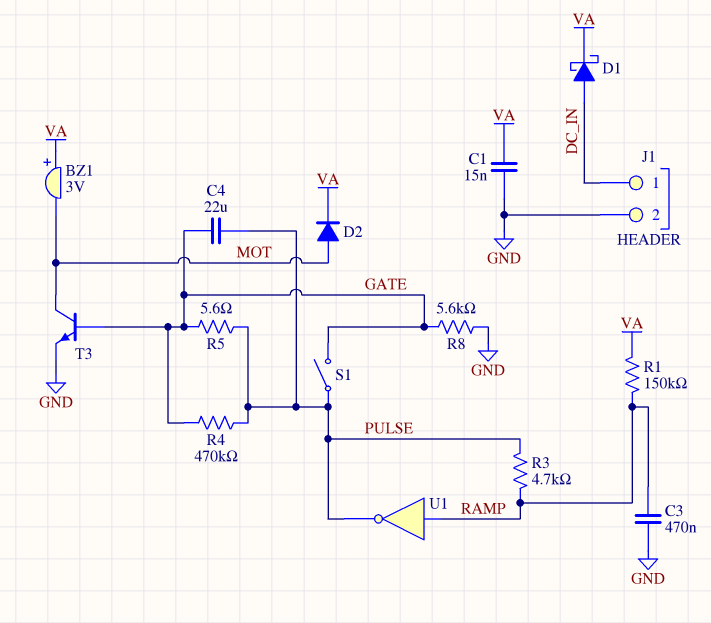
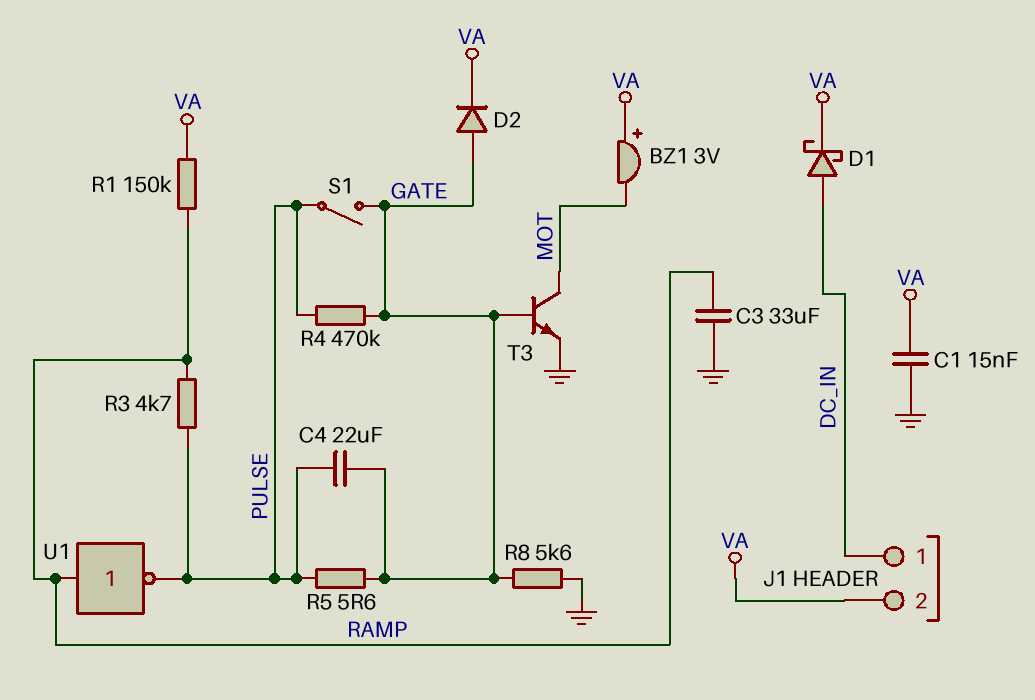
C3: 470nF (GND, RAMP) -> 33uF (GND, RAMP)
D2: diode (A MOT, K VA) -> diode (A GATE, K VA)
J1 pin 2: GND -> VA

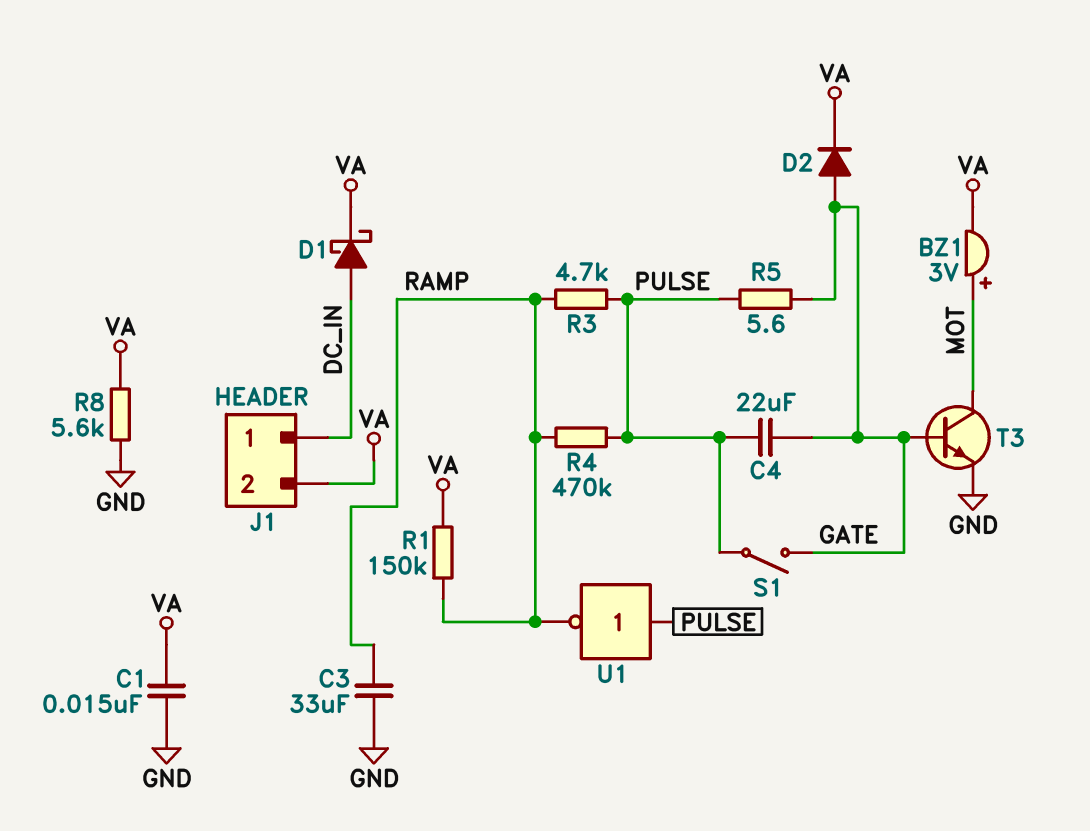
BZ1: buzzer 3V (plus VA, minus MOT) -> buzzer 3V (plus MOT, minus VA)
R4: 470k (GATE, PULSE) -> 470k (PULSE, RAMP)
R8: 5.6k (GATE, GND) -> 5.6k (GND, VA)
U1: NOT (in RAMP, out PULSE) -> NOT (in PULSE, out RAMP)

